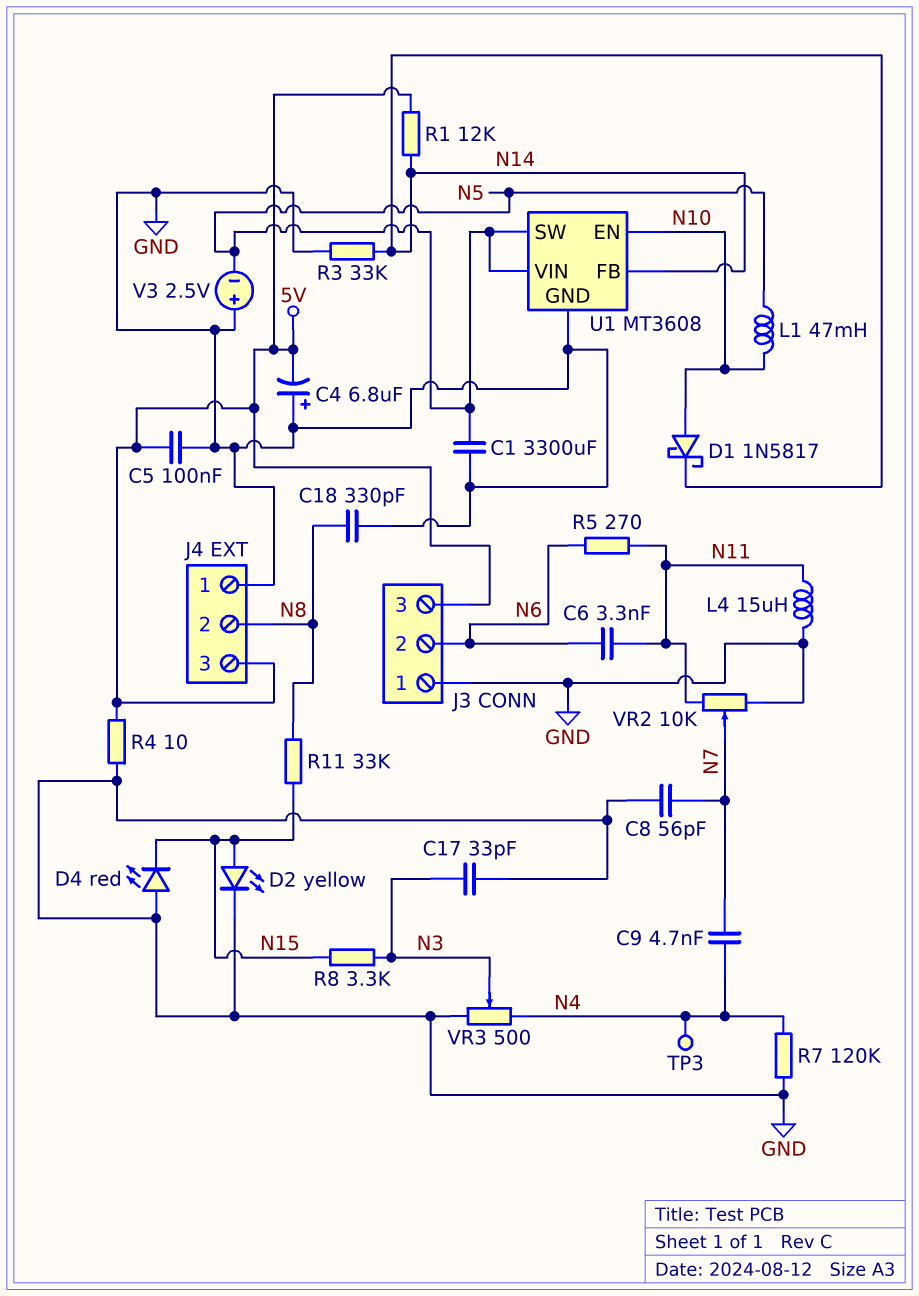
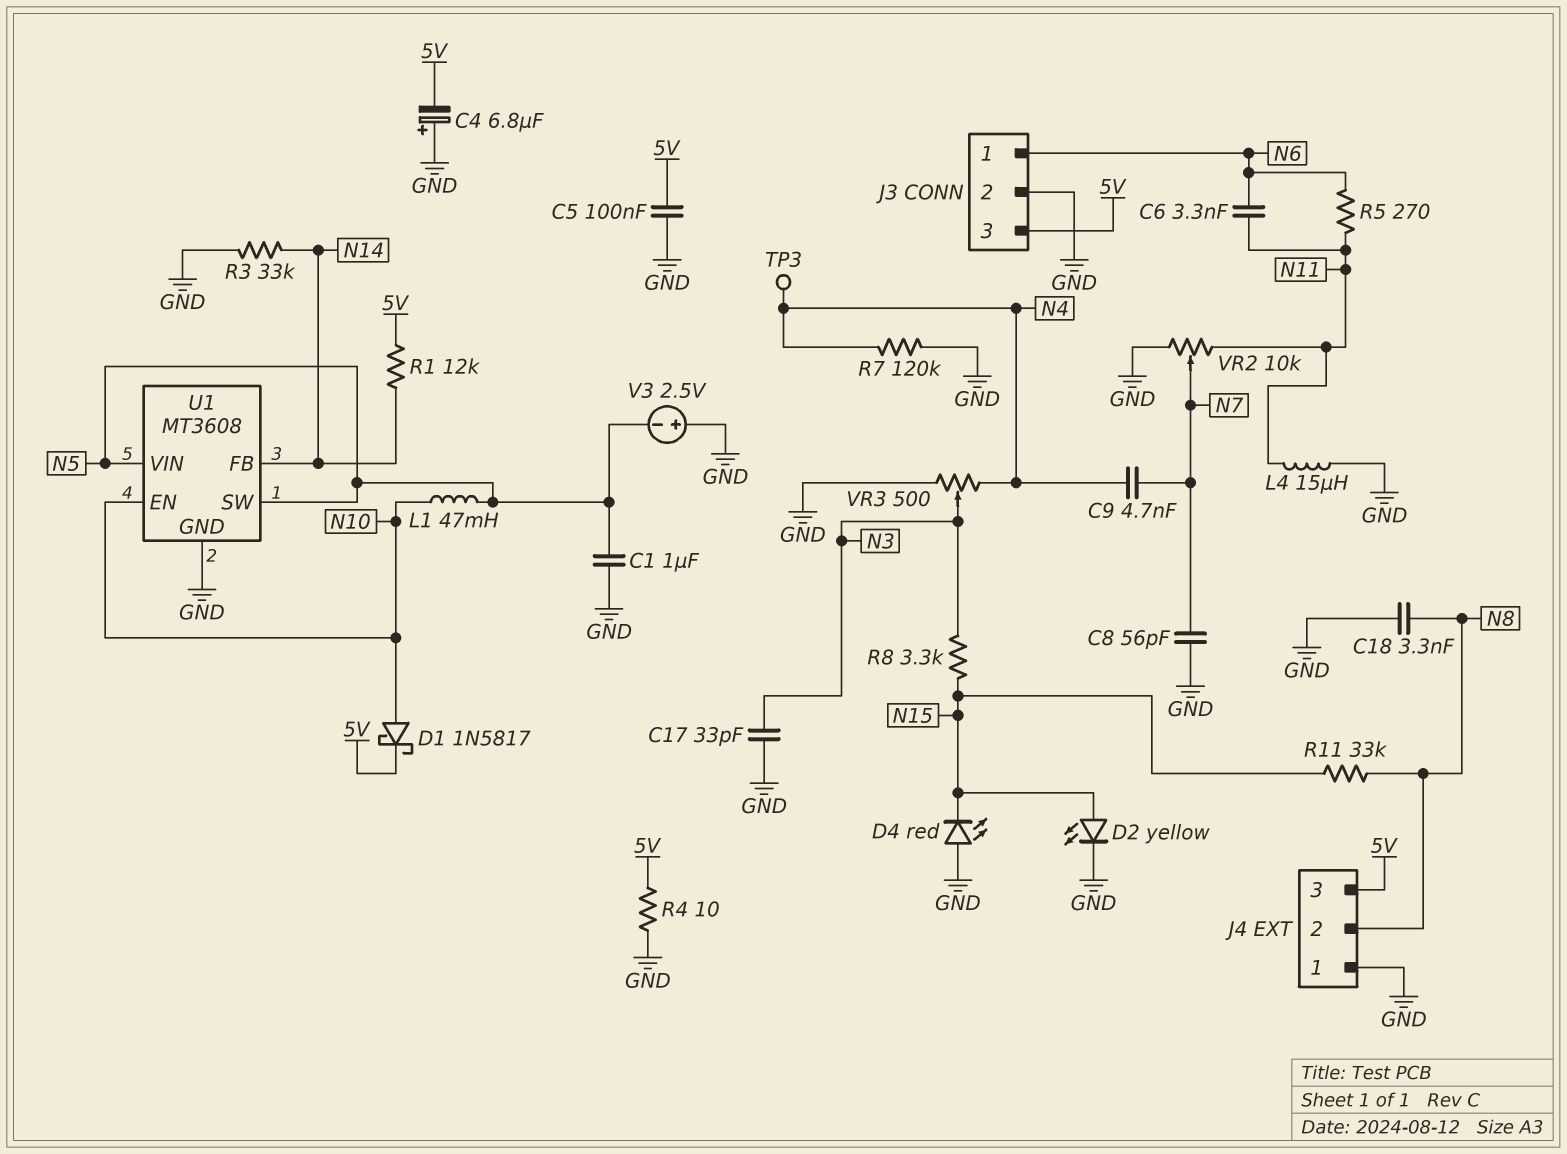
C1: 3300uF (GND, N5) -> 1uF (GND, N5)
C18: 330pF (GND, N8) -> 3.3nF (GND, N8)
D1: schottky 1N5817 (A N10, K N14) -> schottky 1N5817 (A N10, K 5V)
J3 pin 1: GND -> N6
J3 pin 2: N6 -> GND

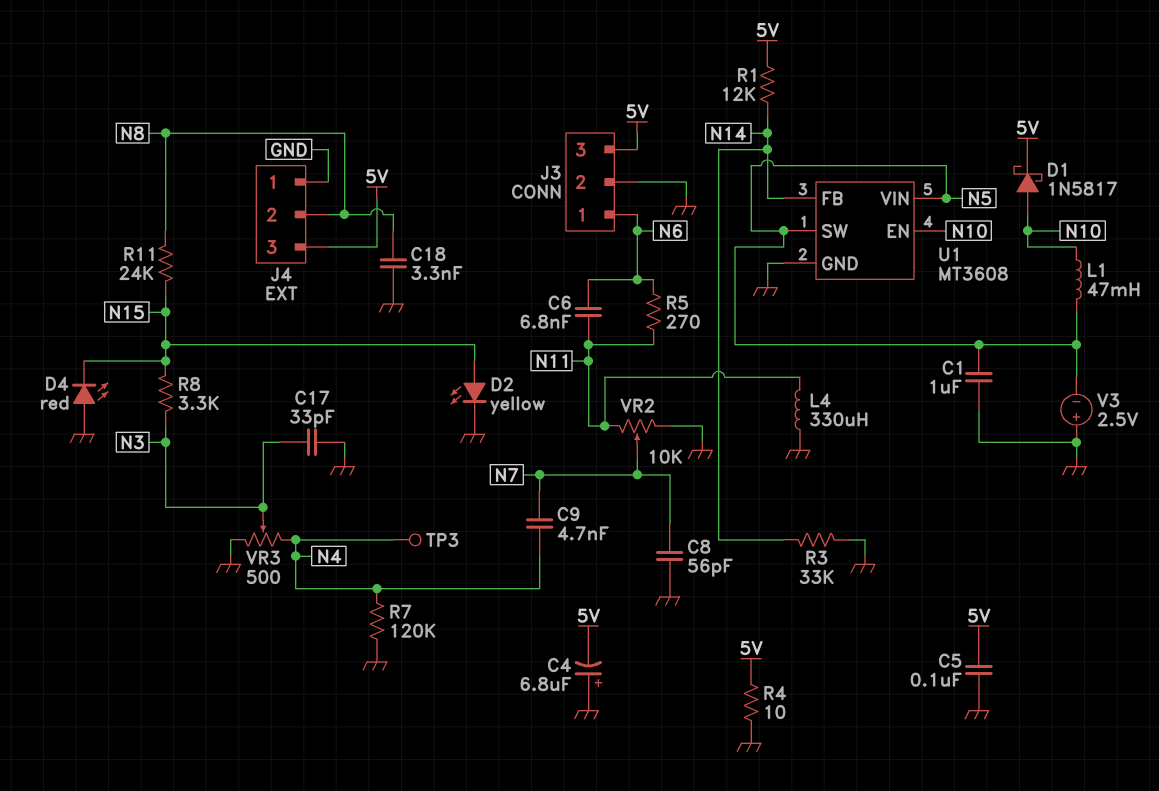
C6: 3.3nF (N6, N11) -> 6.8nF (N6, N11)
L4: 15uH (GND, N11) -> 330uH (GND, N11)
R11: 33k (N8, N15) -> 24k (N8, N15)

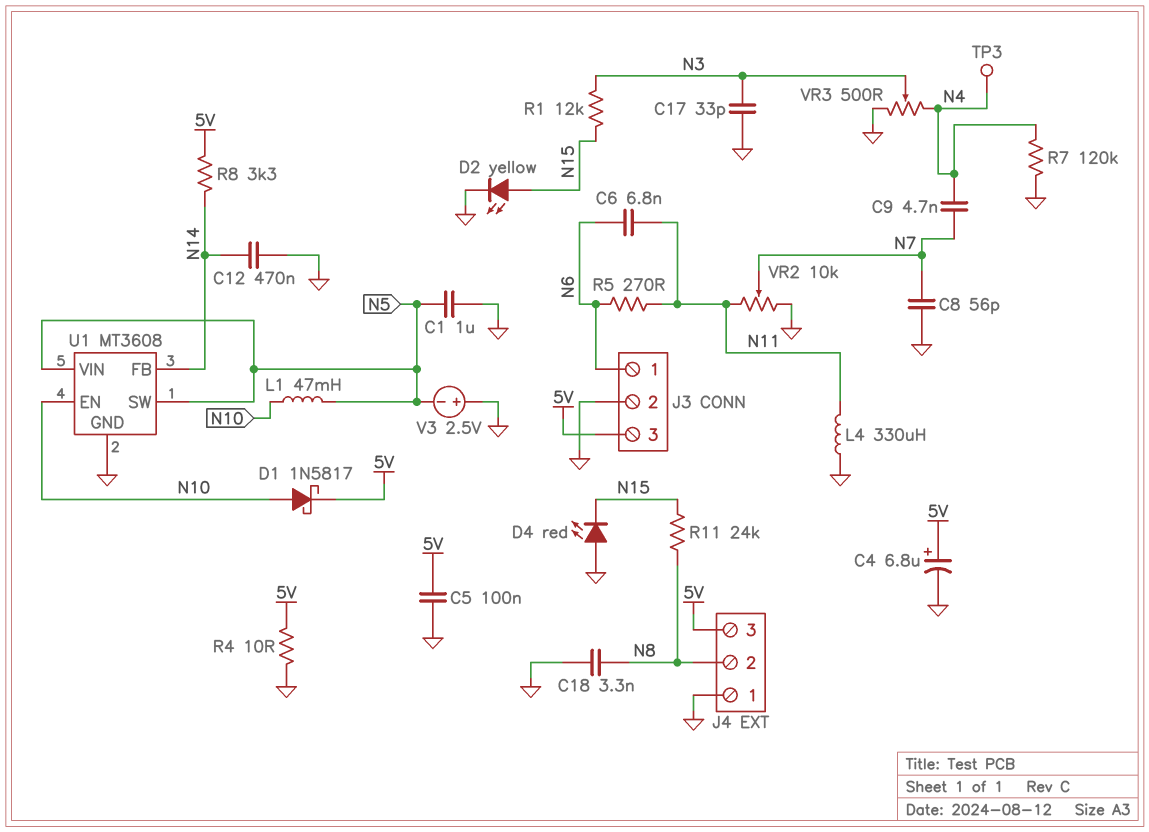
C4: 6.8uF (plus GND, minus 5V) -> 6.8uF (plus 5V, minus GND)
C12: none -> 470nF (GND, N14)
R1: 12k (5V, N14) -> 12k (N3, N15)
R3: 33k (GND, N14) -> none
R8: 3.3k (N3, N15) -> 3.3k (5V, N14)

